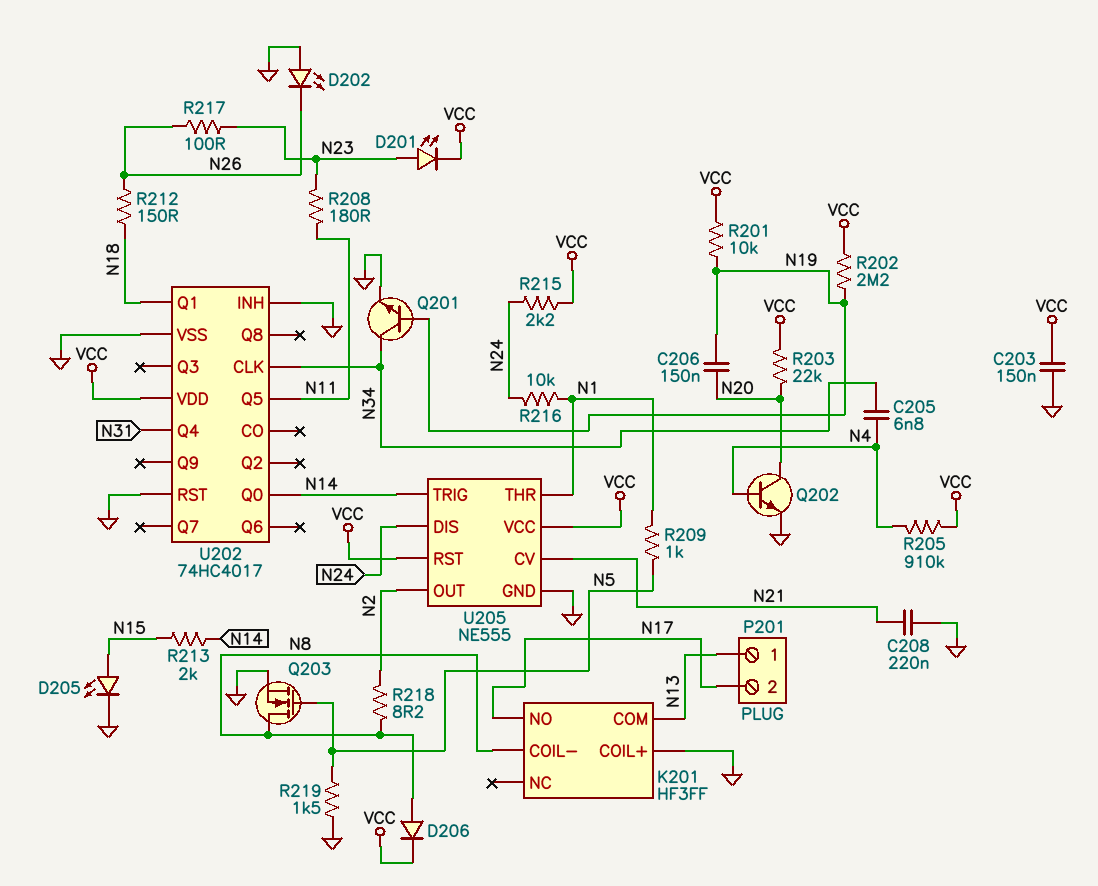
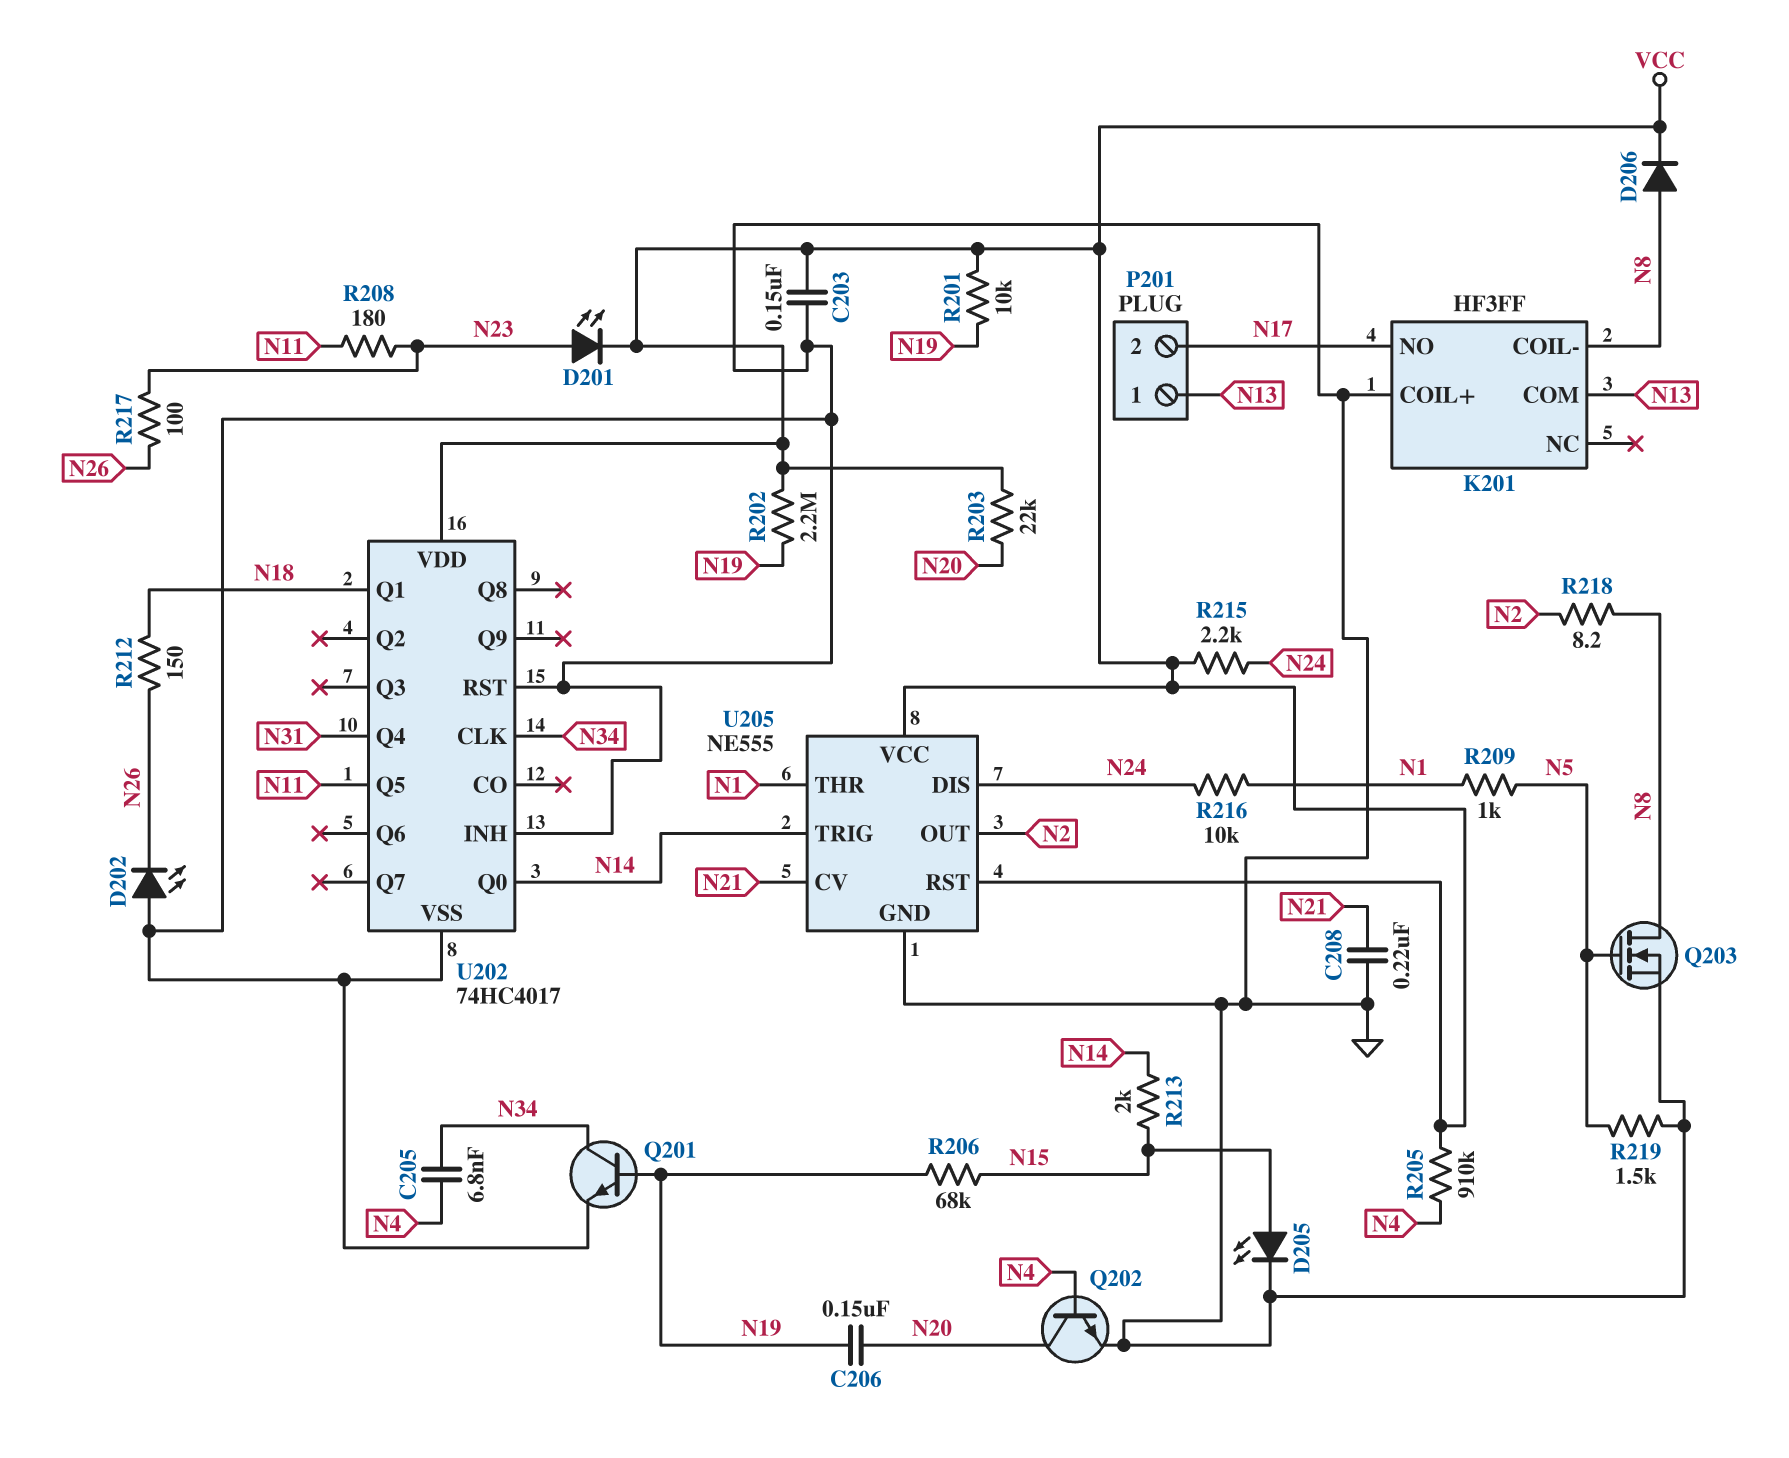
R206: none -> 68k (N15, N19)

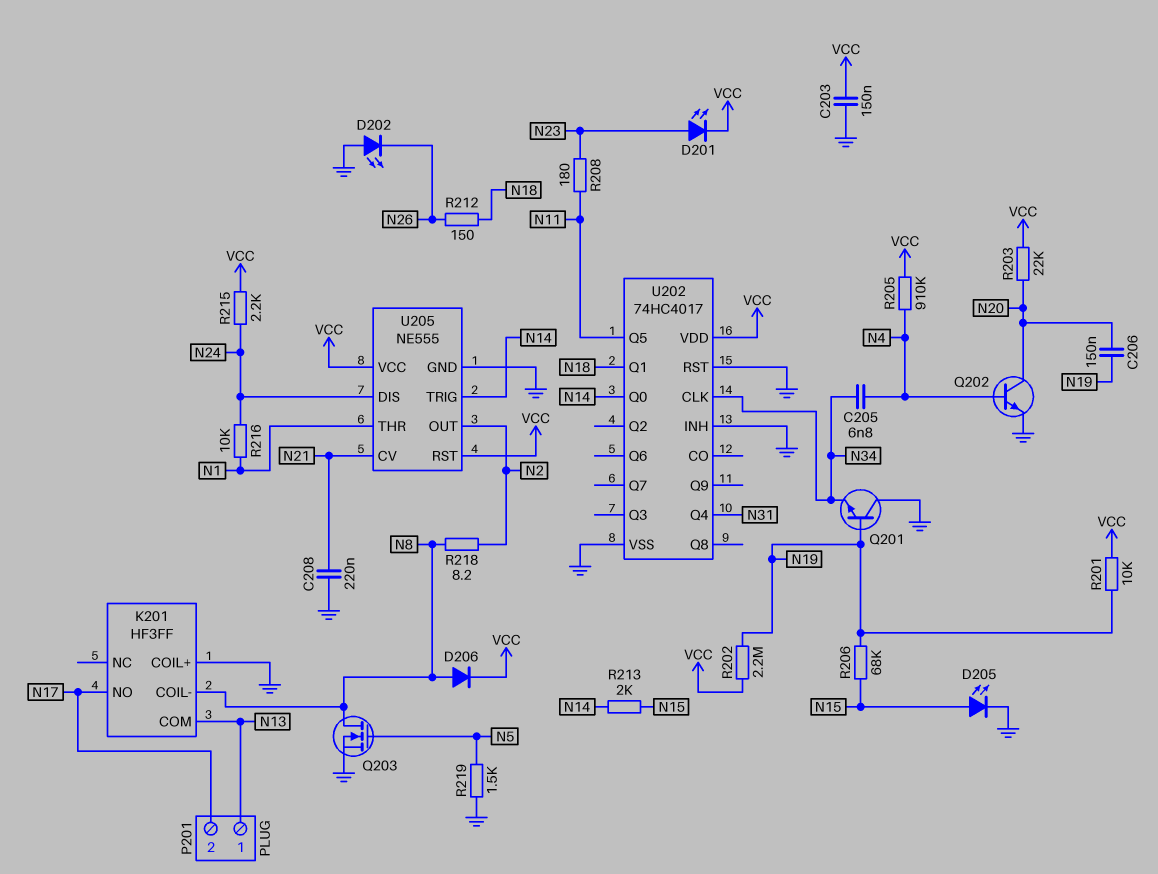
Q201: NPN (B N19, C N34, E GND) -> NPN (B N19, C GND, E N34)
R209: 1k (N1, N5) -> none
R217: 100 (N23, N26) -> none

